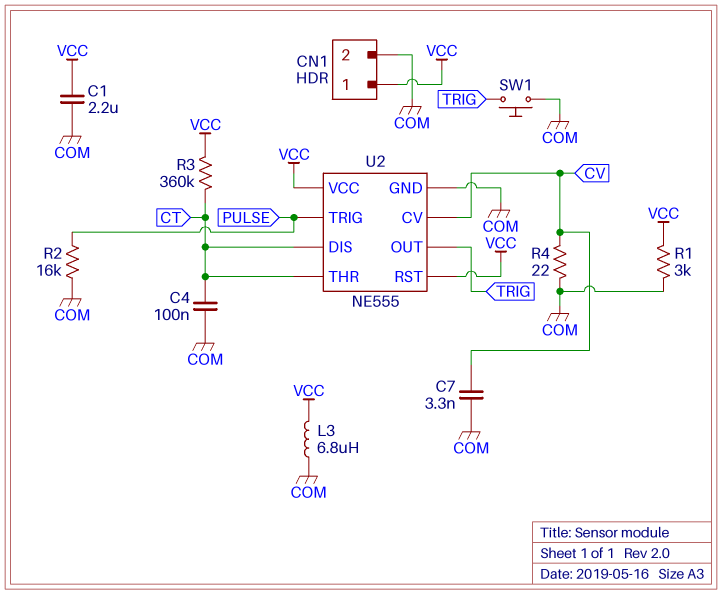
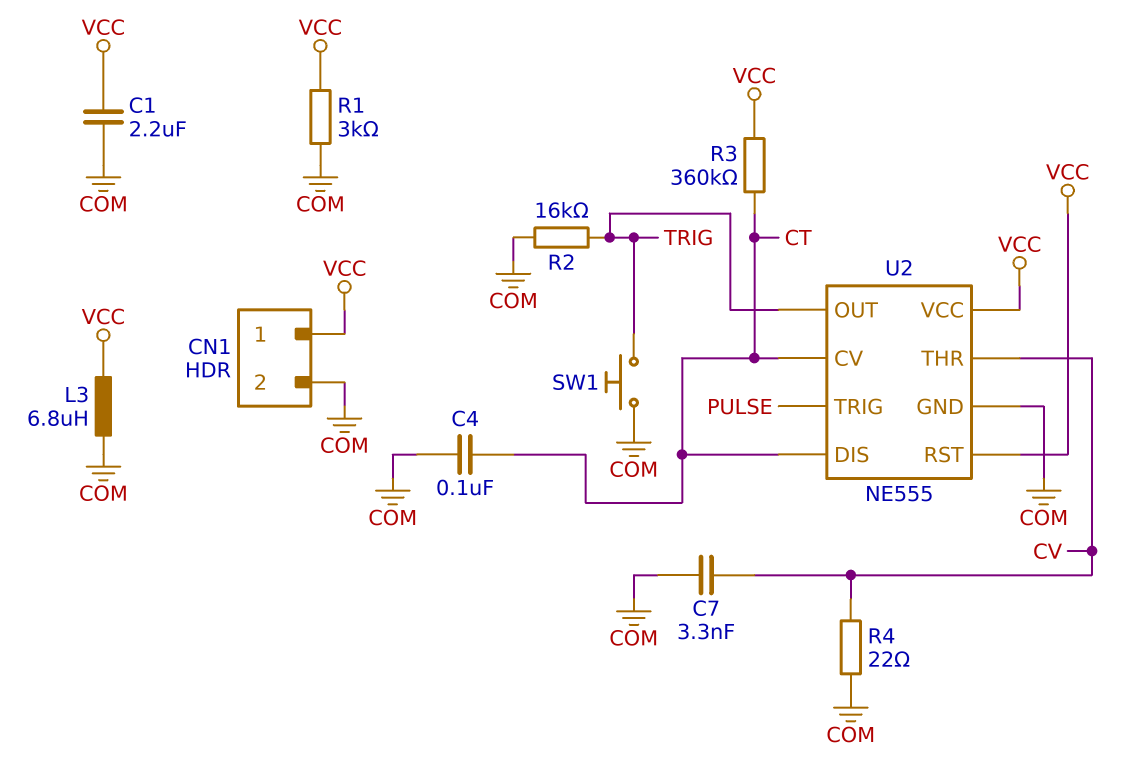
R2: 16k (COM, PULSE) -> 16k (COM, TRIG)
U2 pin CV: CV -> CT
U2 pin THR: CT -> CV

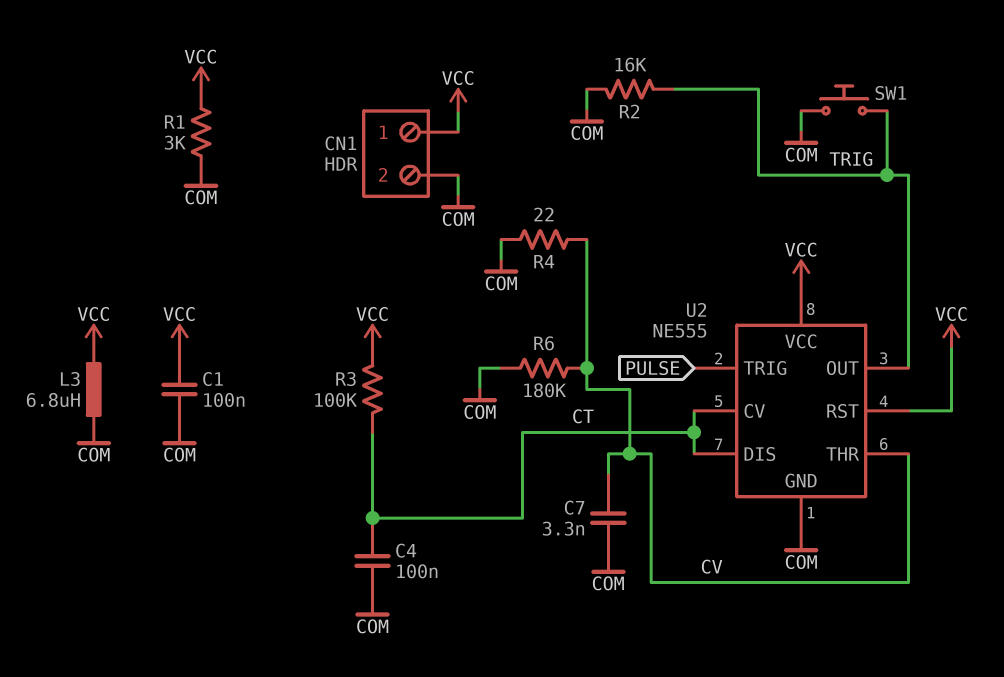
C1: 2.2uF (COM, VCC) -> 100nF (COM, VCC)
R3: 360k (CT, VCC) -> 100k (CT, VCC)
R6: none -> 180k (COM, CV)

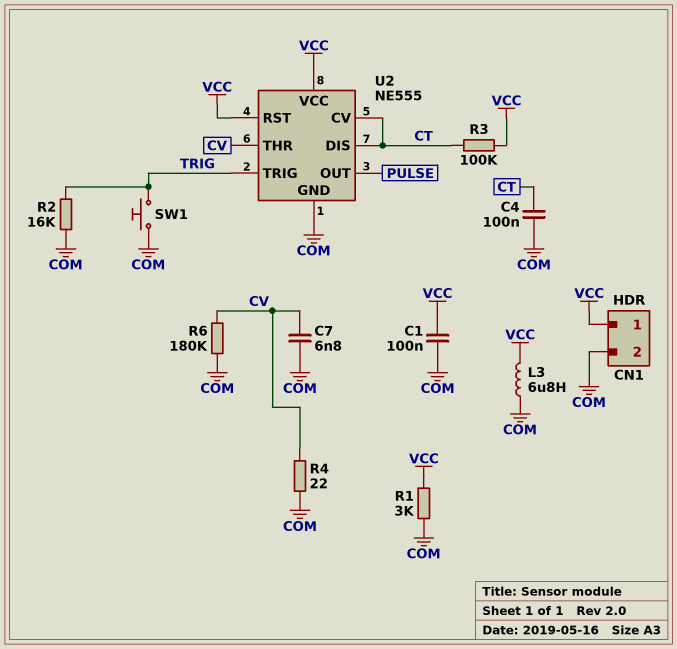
C7: 3.3nF (COM, CV) -> 6.8nF (COM, CV)
U2 pin OUT: TRIG -> PULSE
U2 pin TRIG: PULSE -> TRIG

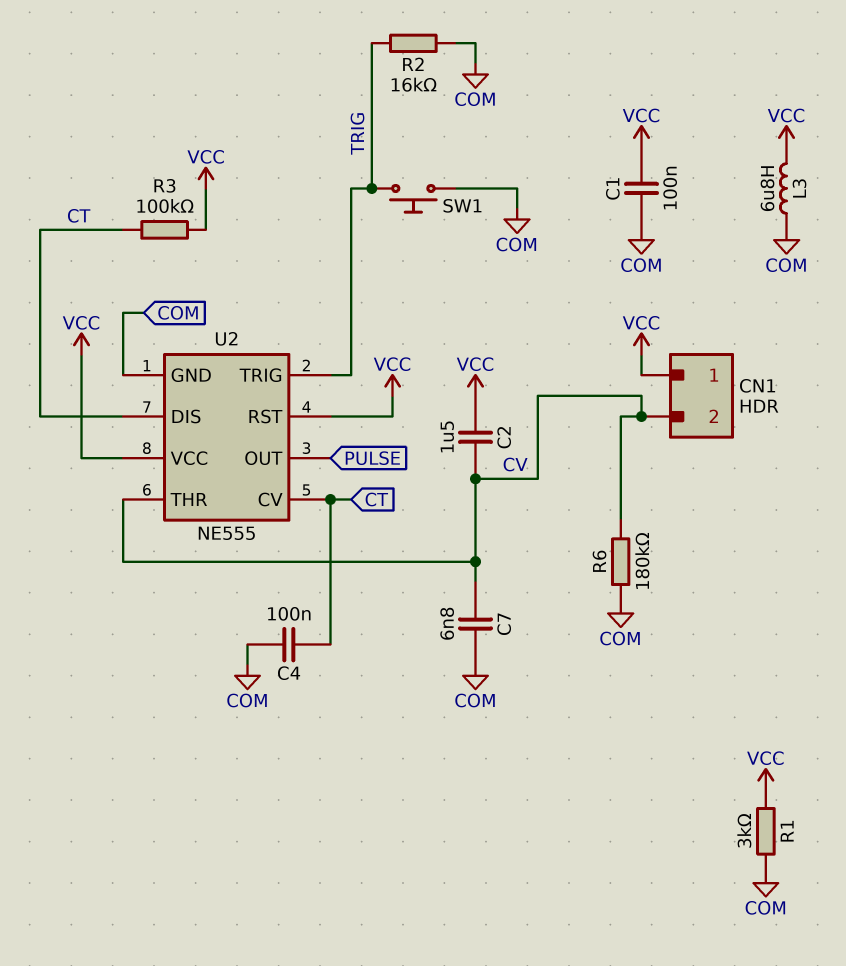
C2: none -> 1.5uF (CV, VCC)
CN1 pin 2: COM -> CV
R4: 22 (COM, CV) -> none

